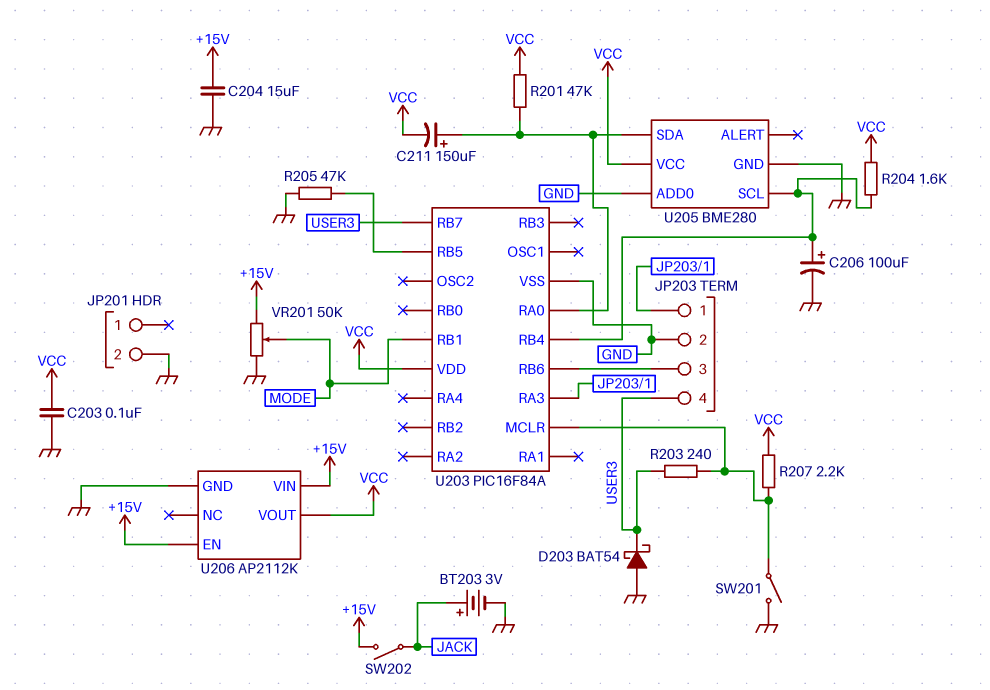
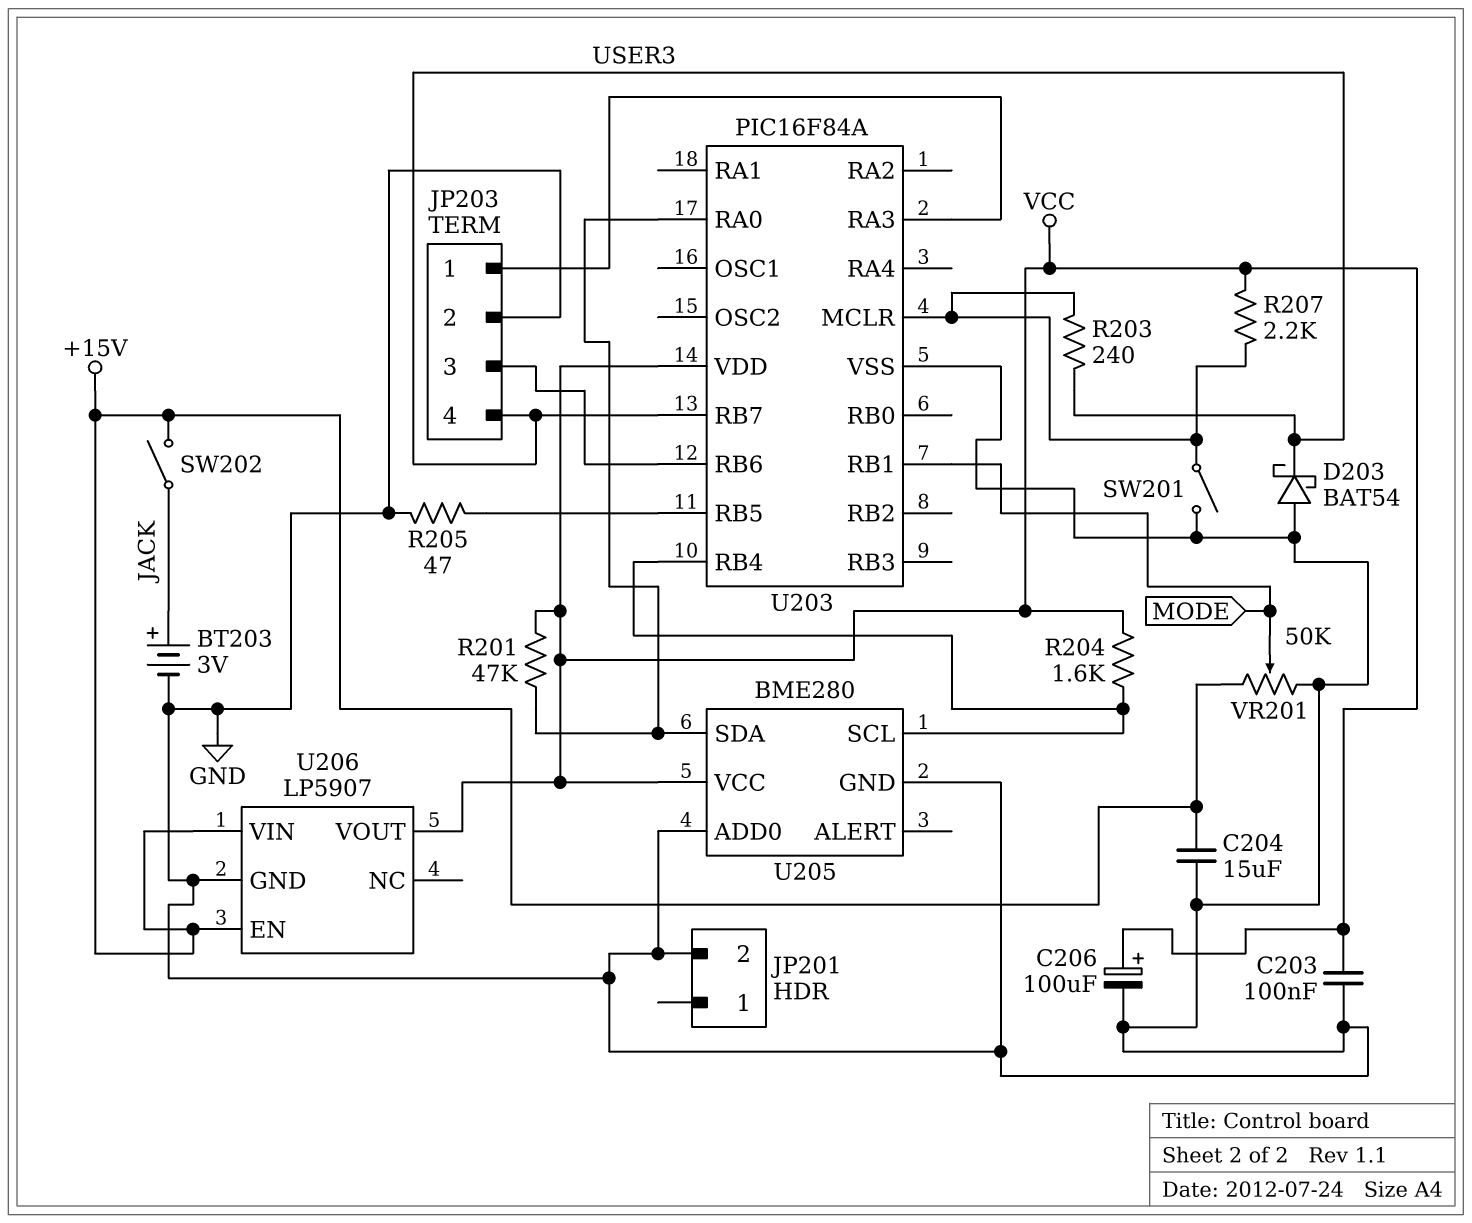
C206: 100uF (plus U203/RB4, minus GND) -> 100uF (plus VCC, minus GND)
C211: 150uF (plus U203/RA0, minus VCC) -> none
R205: 47k (GND, U203/RB5) -> 47 (GND, U203/RB5)
U206: AP2112K -> LP5907

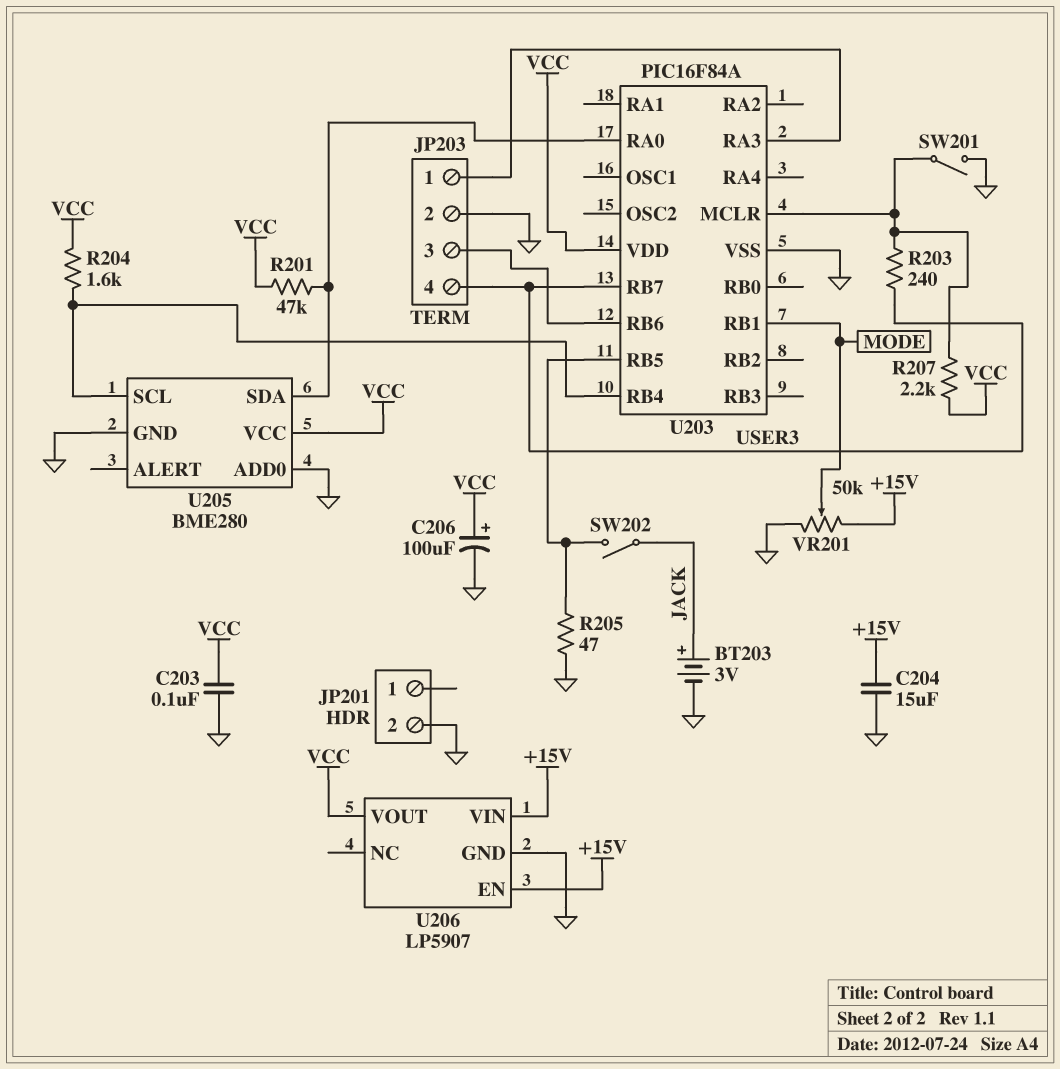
D203: schottky BAT54 (A GND, K USER3) -> none
SW202: switch (+15V, JACK) -> switch (JACK, U203/RB5)

